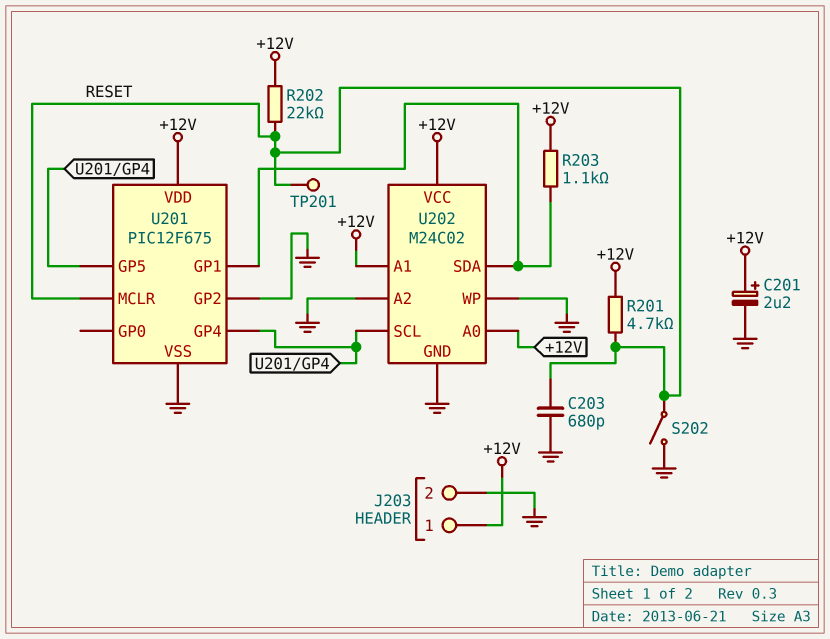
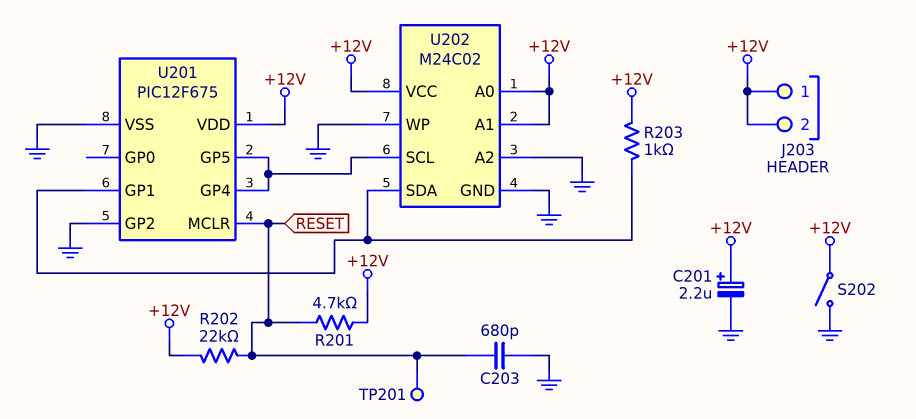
J203 pin 2: GND -> +12V
R203: 1.1k (+12V, U201/GP1) -> 1k (+12V, U201/GP1)
S202: switch (GND, RESET) -> switch (+12V, GND)

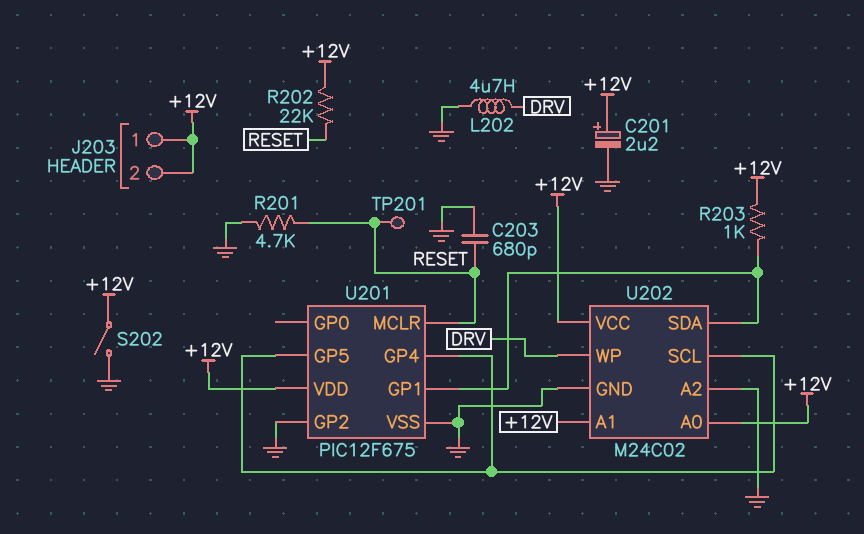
L202: none -> 4.7uH (DRV, GND)
R201: 4.7k (+12V, RESET) -> 4.7k (GND, RESET)
U202 pin WP: GND -> DRV

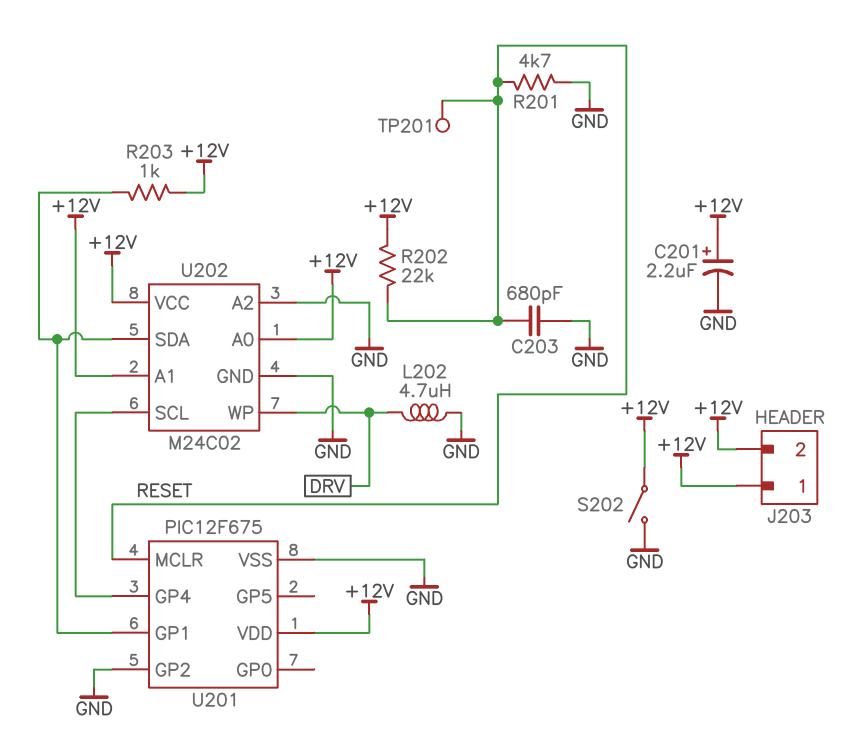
U201 pin GP5: U201/GP4 -> none

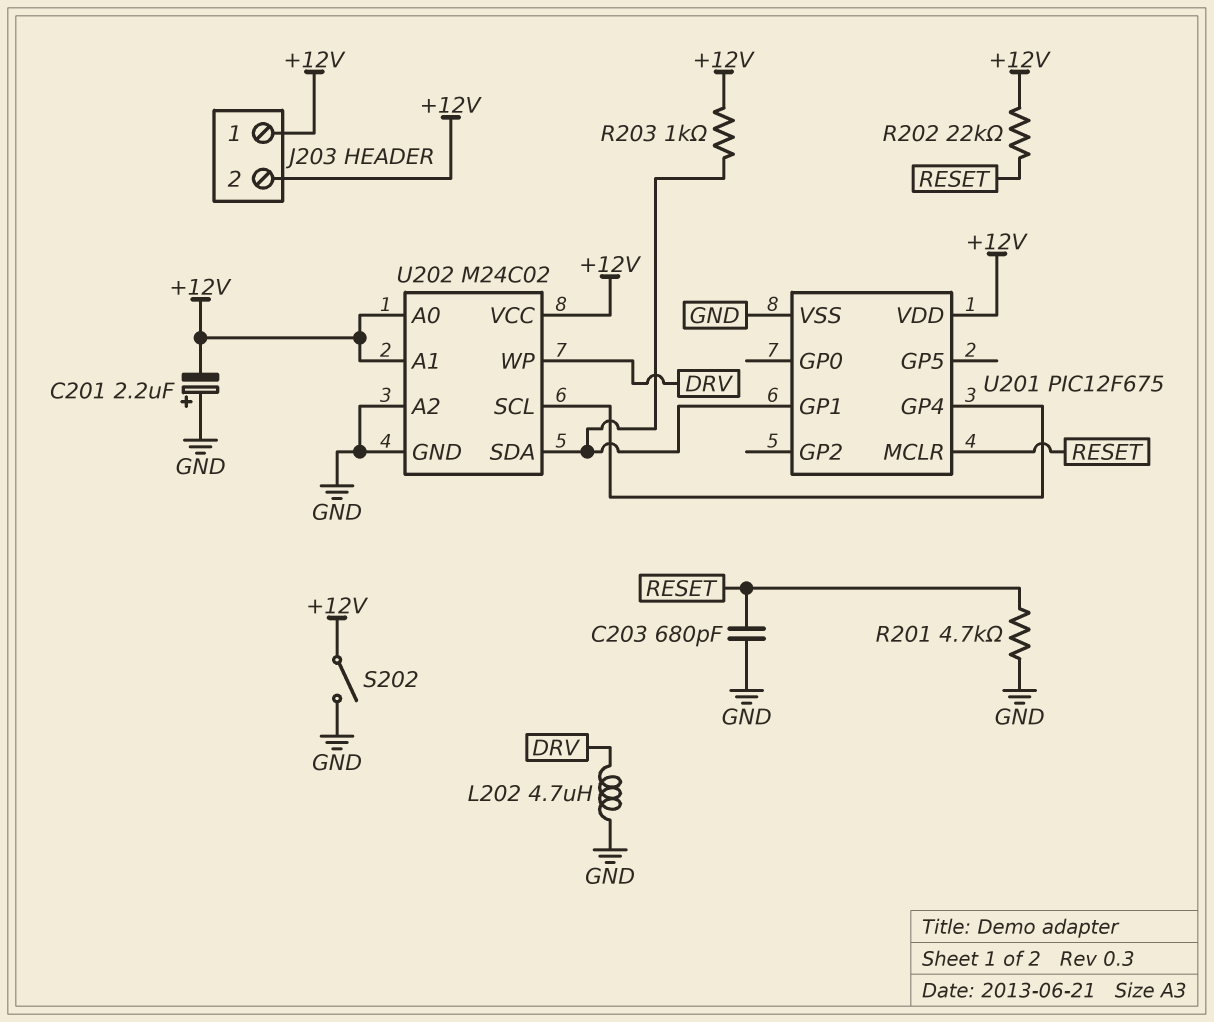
C201: 2.2uF (plus +12V, minus GND) -> 2.2uF (plus GND, minus +12V)
TP201: test point (RESET) -> none
U201 pin GP2: GND -> none

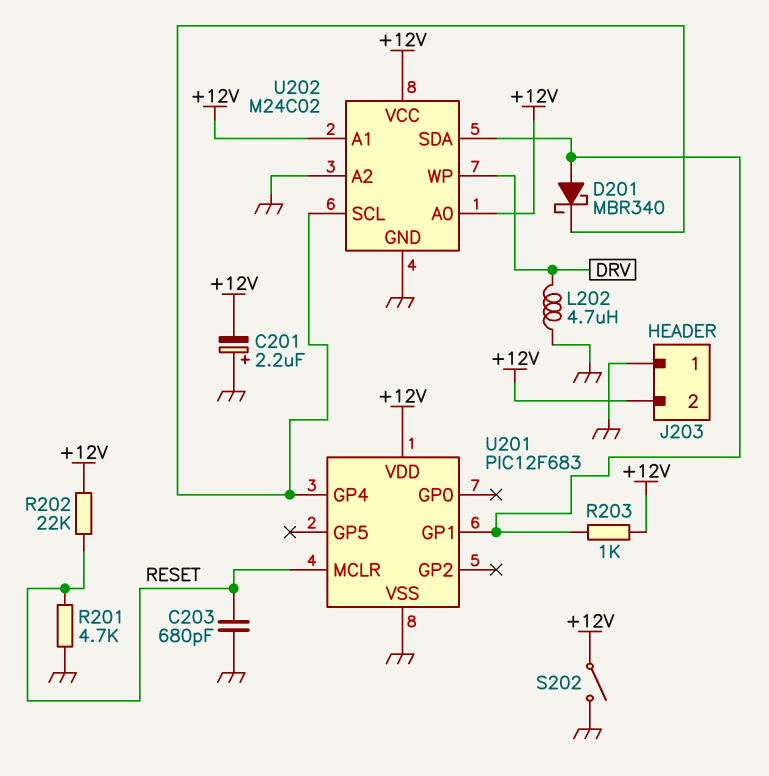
D201: none -> schottky MBR340 (A U201/GP1, K U201/GP4)
J203 pin 1: +12V -> GND
U201: PIC12F675 -> PIC12F683

